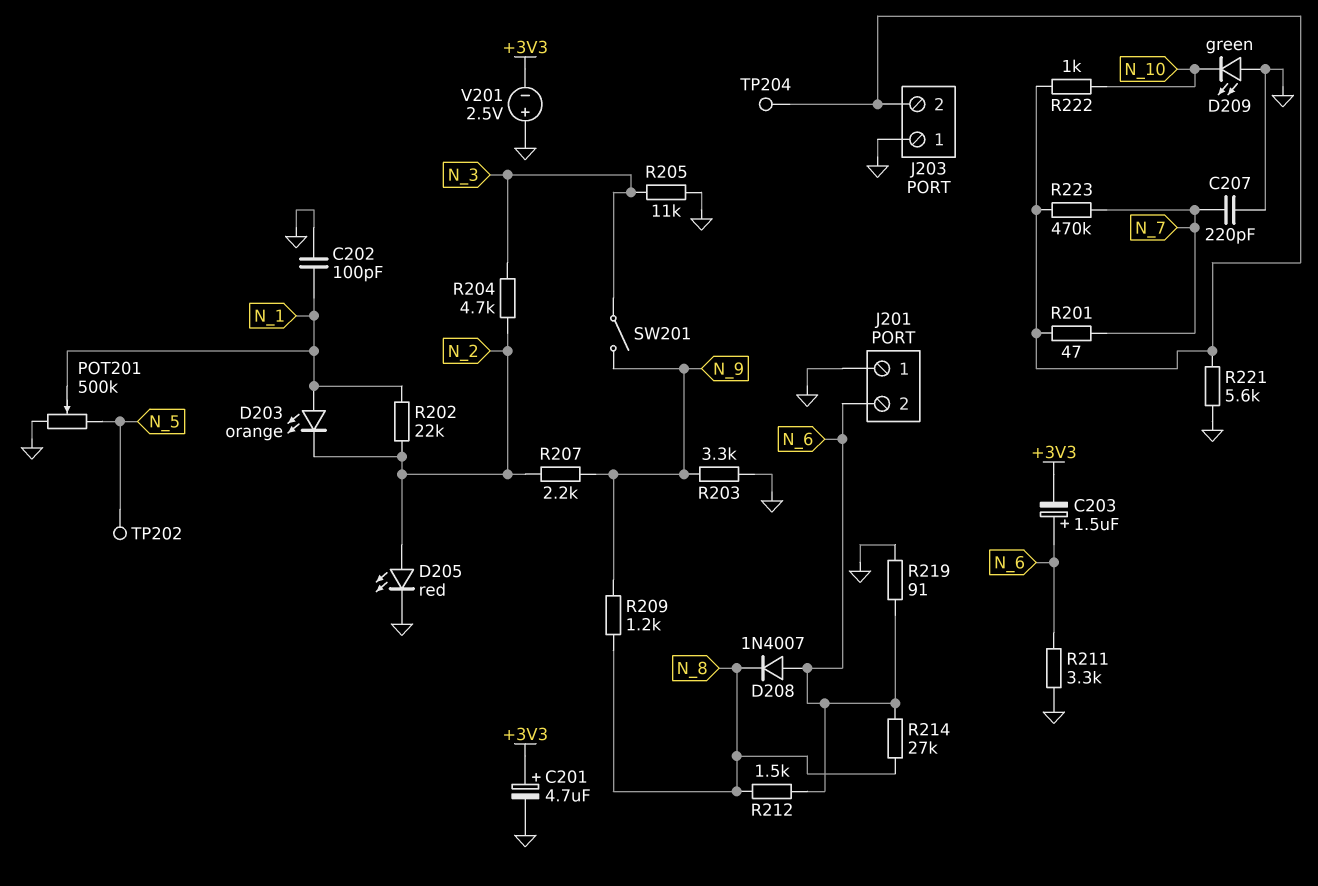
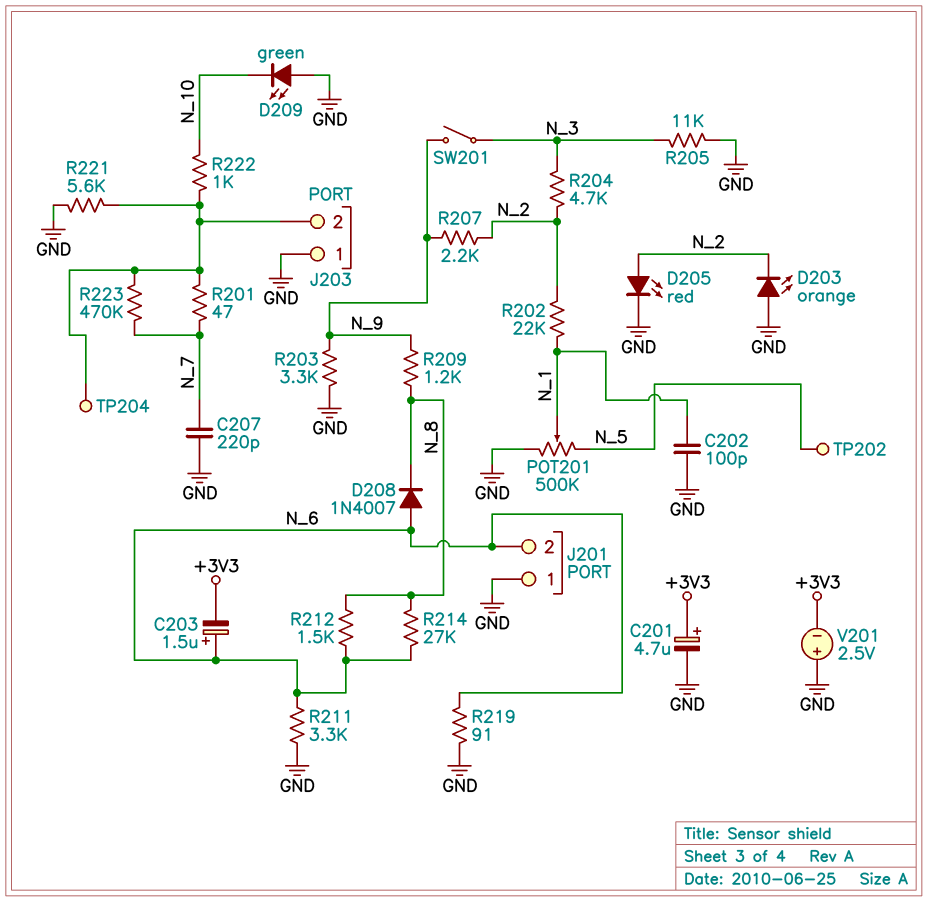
D203: LED orange (A N_1, K N_2) -> LED orange (A GND, K N_2)

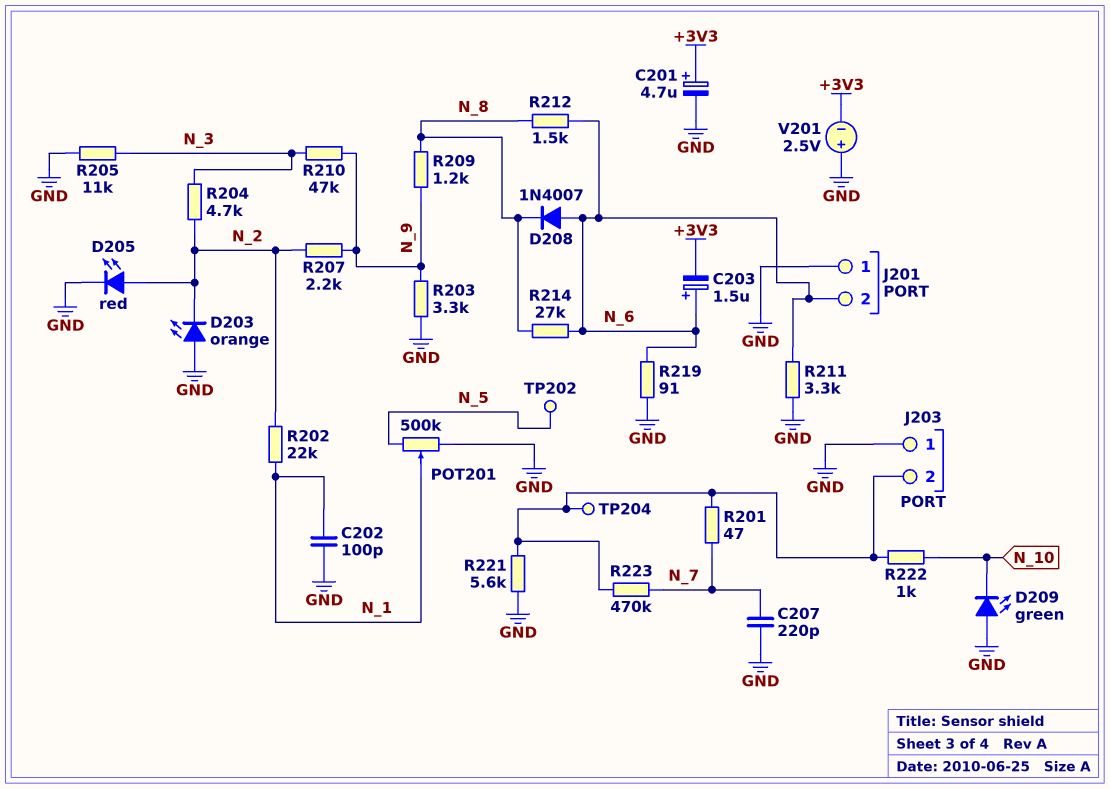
R210: none -> 47k (N_3, N_9)
SW201: switch (N_3, N_9) -> none

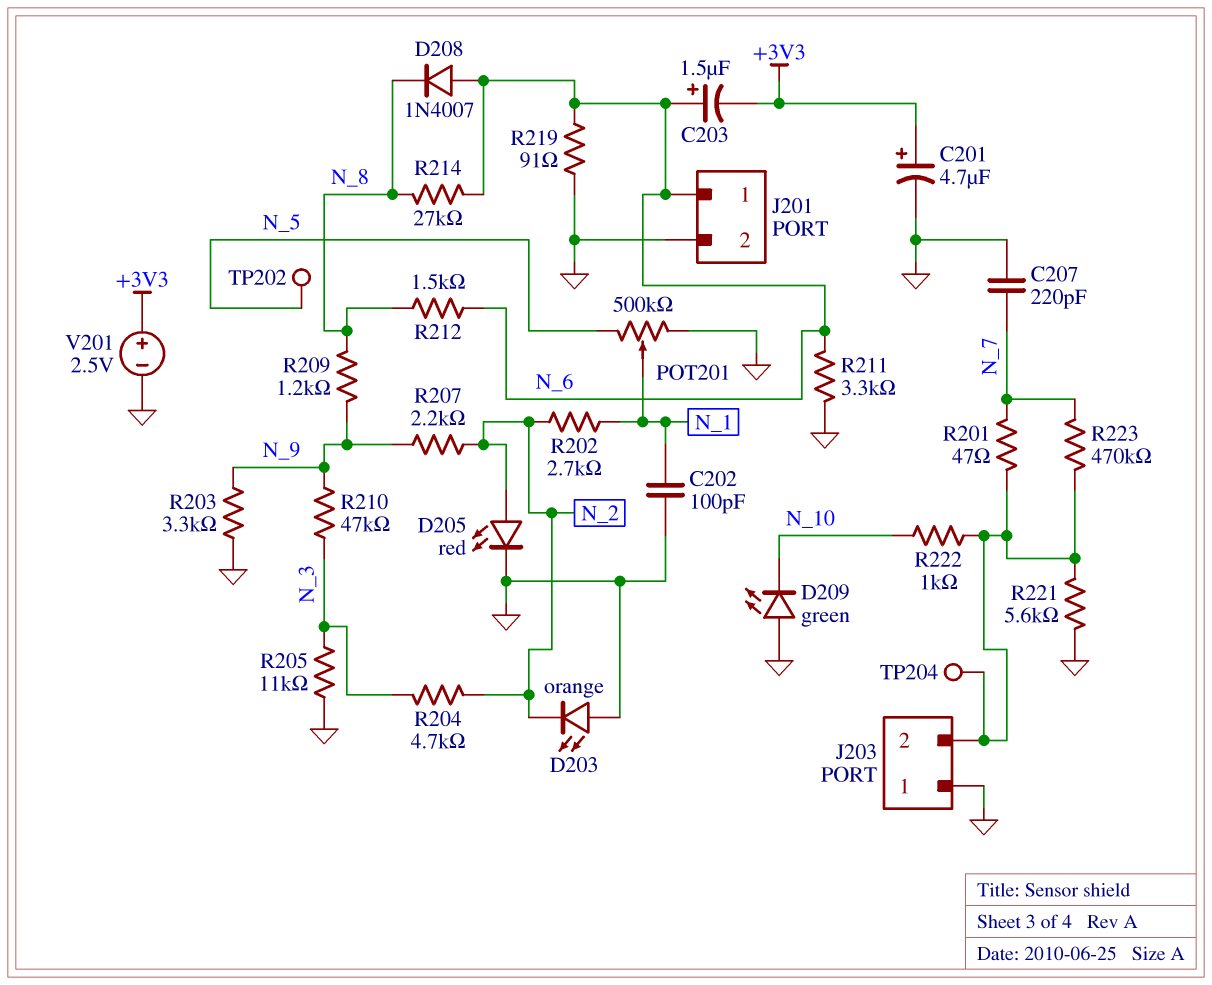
J201 pin 1: GND -> N_6
J201 pin 2: N_6 -> GND
R202: 22k (N_1, N_2) -> 2.7k (N_1, N_2)
V201: 2.5V (plus GND, minus +3V3) -> 2.5V (plus +3V3, minus GND)

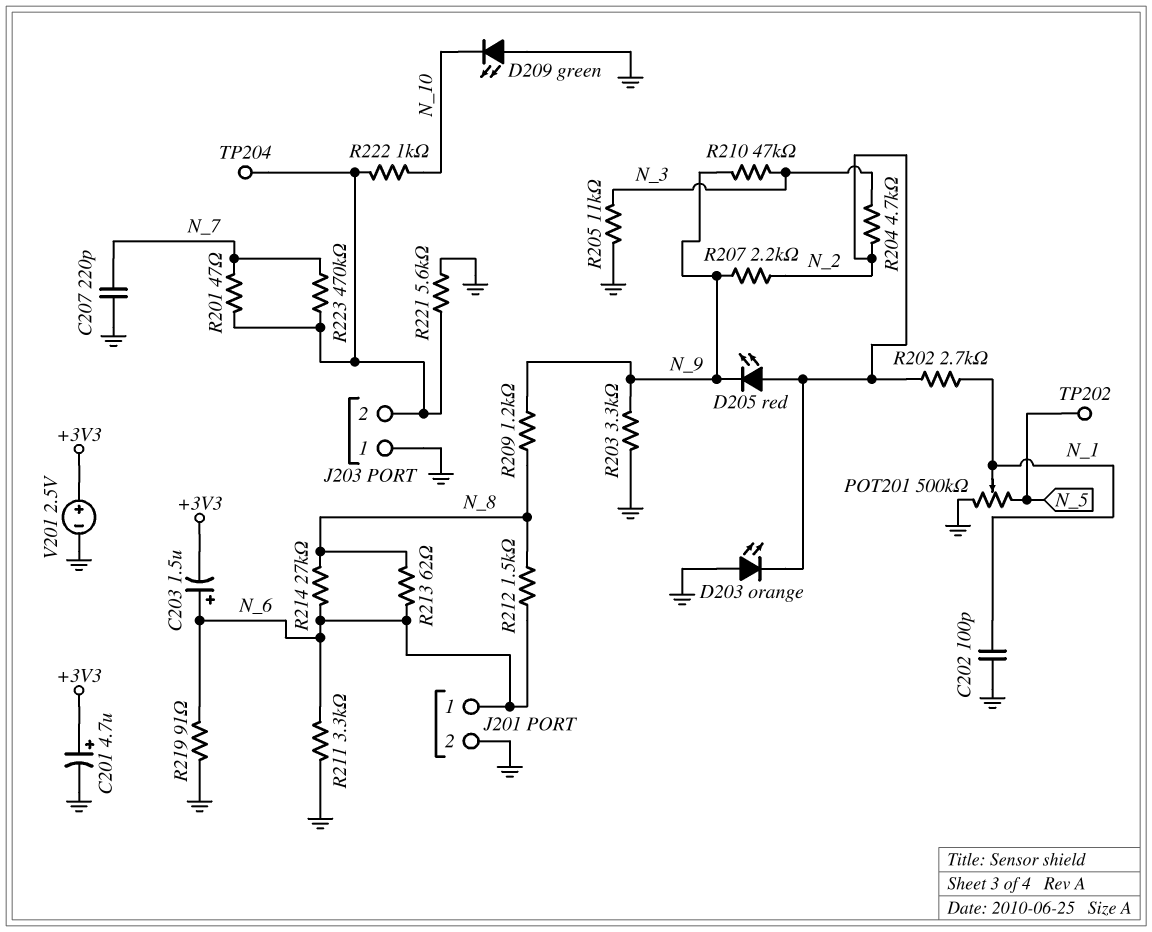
D205: LED red (A N_2, K GND) -> LED red (A N_2, K N_9)
D208: diode 1N4007 (A N_6, K N_8) -> none
R213: none -> 62 (N_6, N_8)

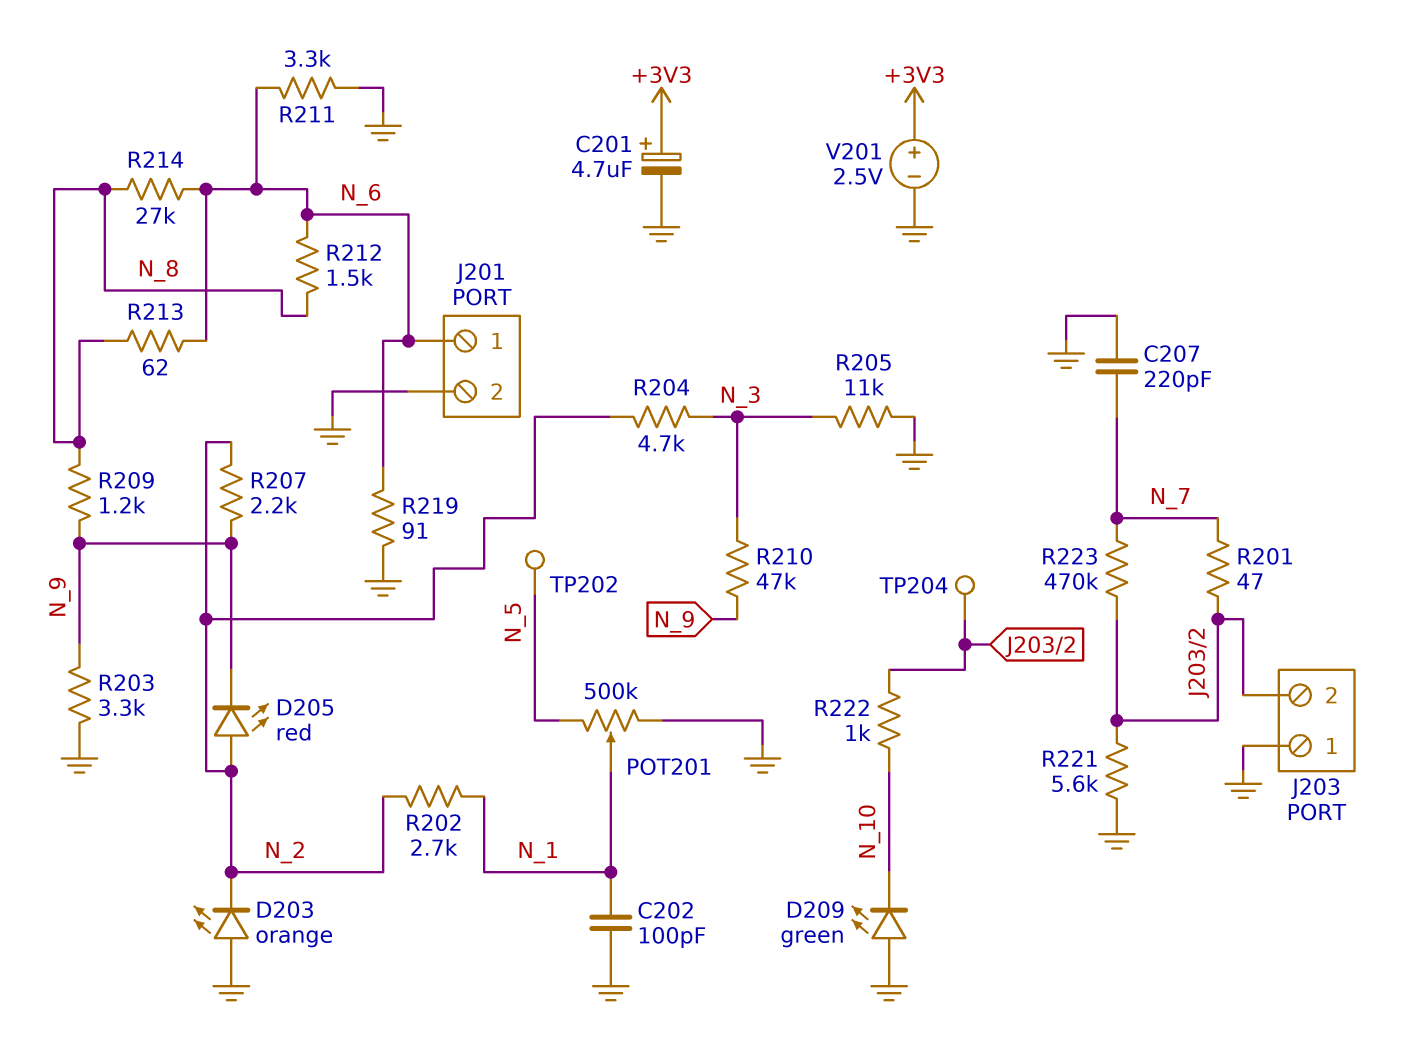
C203: 1.5uF (plus N_6, minus +3V3) -> none

